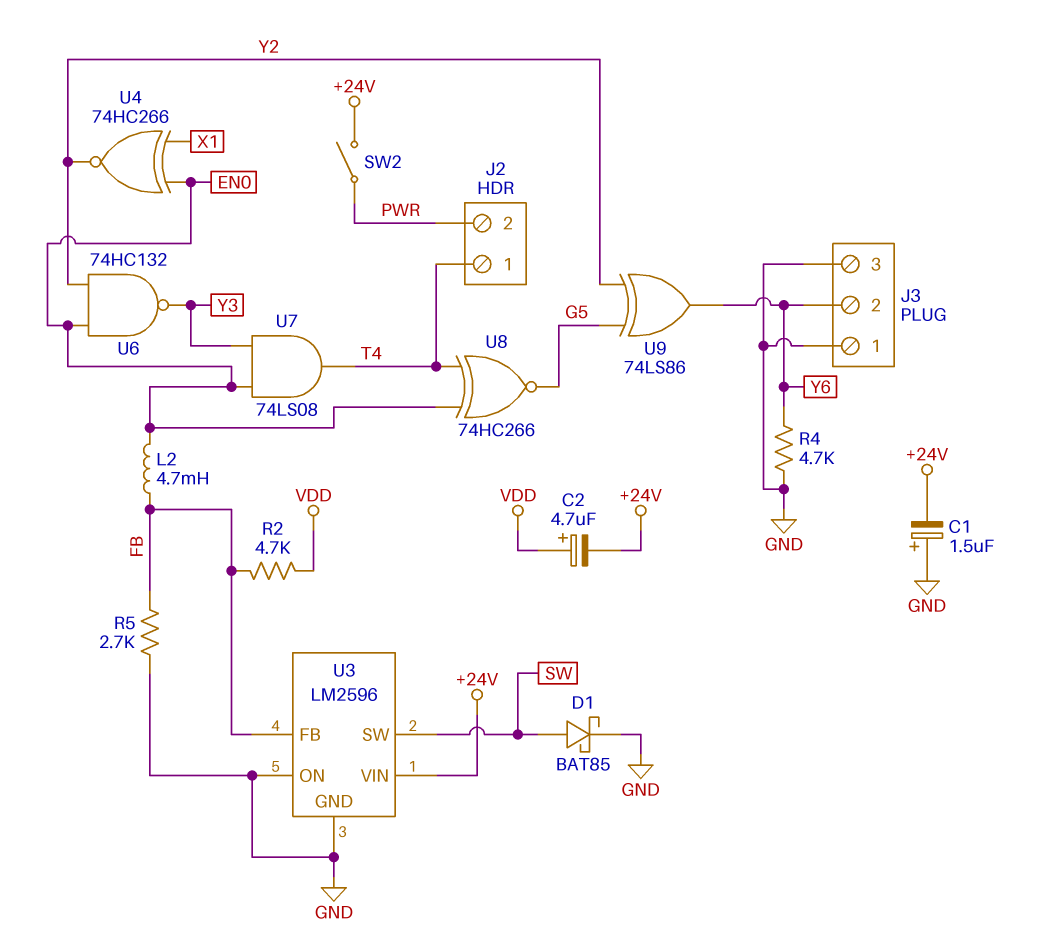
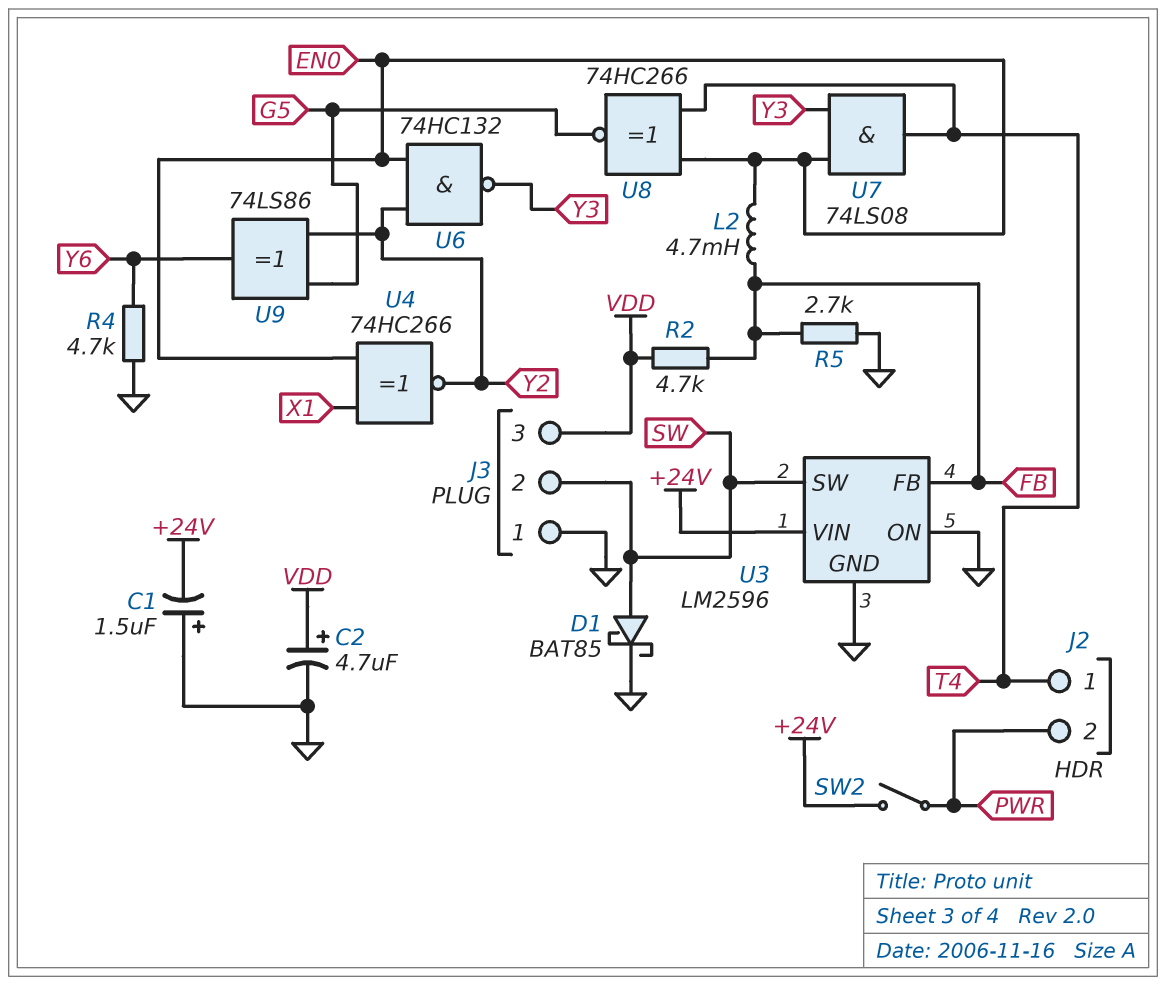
C2: 4.7uF (plus VDD, minus +24V) -> 4.7uF (plus VDD, minus GND)
J3 pin 2: Y6 -> SW
J3 pin 3: GND -> VDD

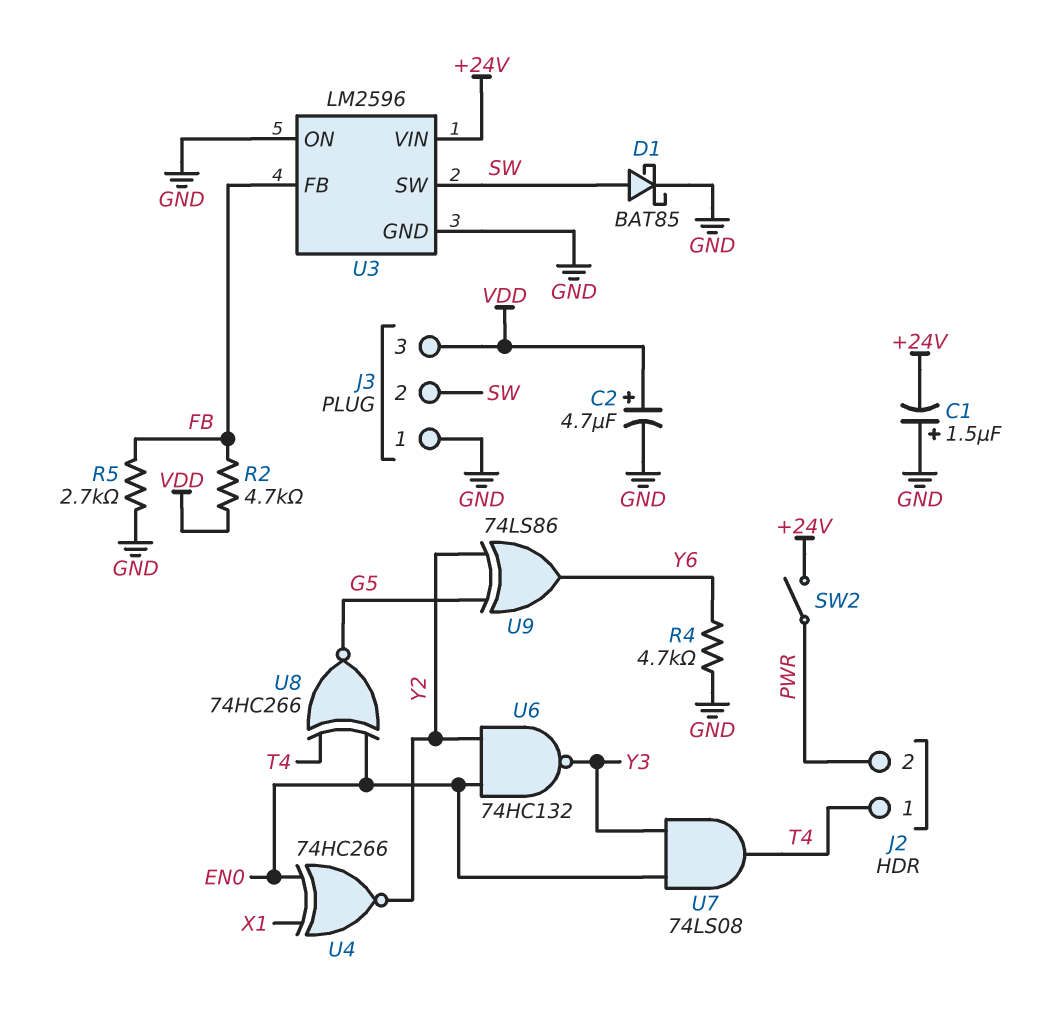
L2: 4.7mH (EN0, FB) -> none

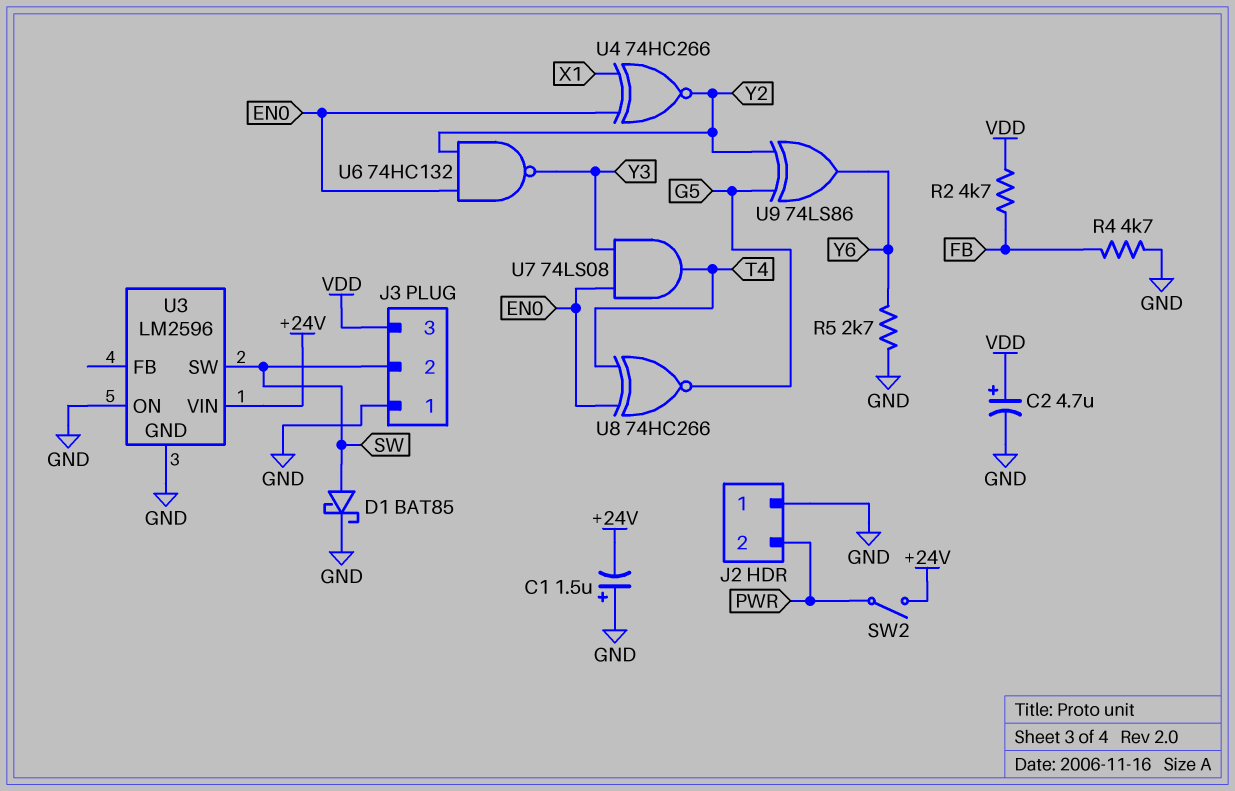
J2 pin 1: T4 -> GND
R4: 4.7k (GND, Y6) -> 4.7k (FB, GND)
R5: 2.7k (FB, GND) -> 2.7k (GND, Y6)
U3 pin FB: FB -> none

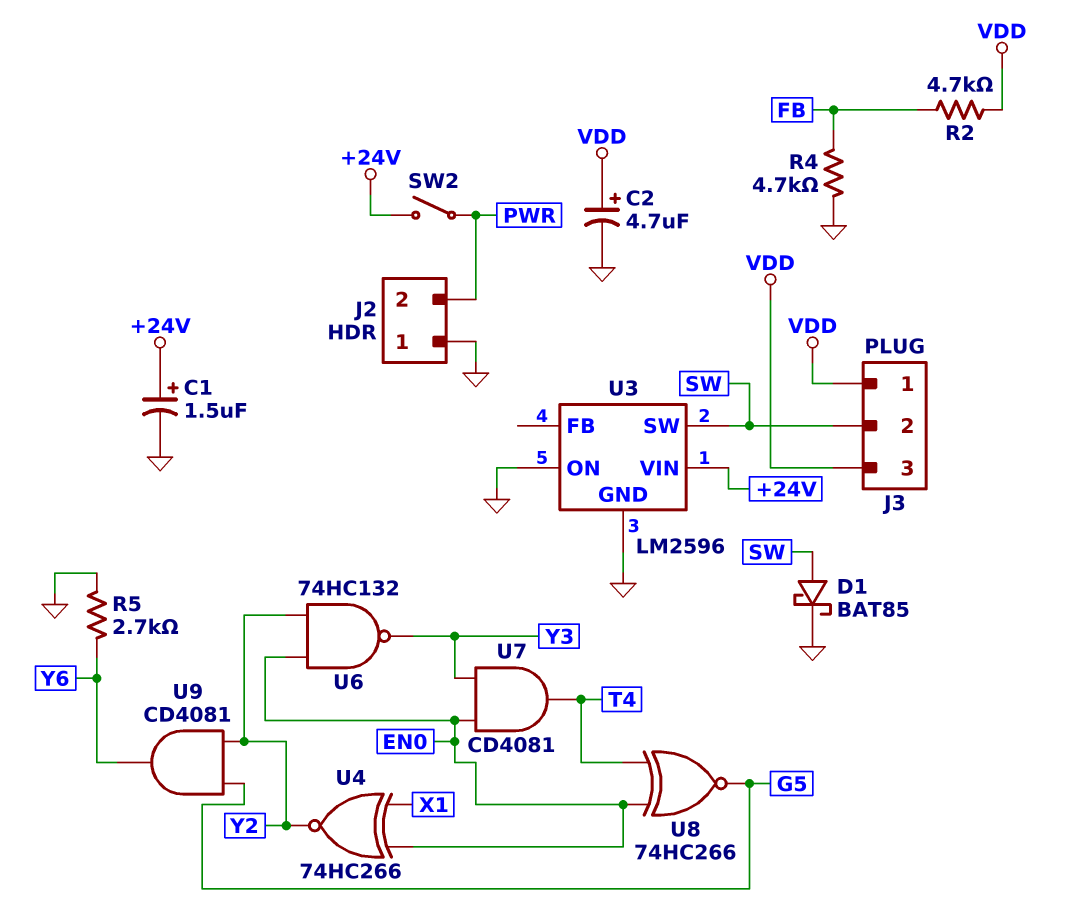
C1: 1.5uF (plus GND, minus +24V) -> 1.5uF (plus +24V, minus GND)
J3 pin 1: GND -> VDD
U7: AND 74LS08 (in EN0, in Y3, out T4) -> AND CD4081 (in EN0, in Y3, out T4)
U9: XOR 74LS86 (in G5, in Y2, out Y6) -> AND CD4081 (in G5, in Y2, out Y6)

